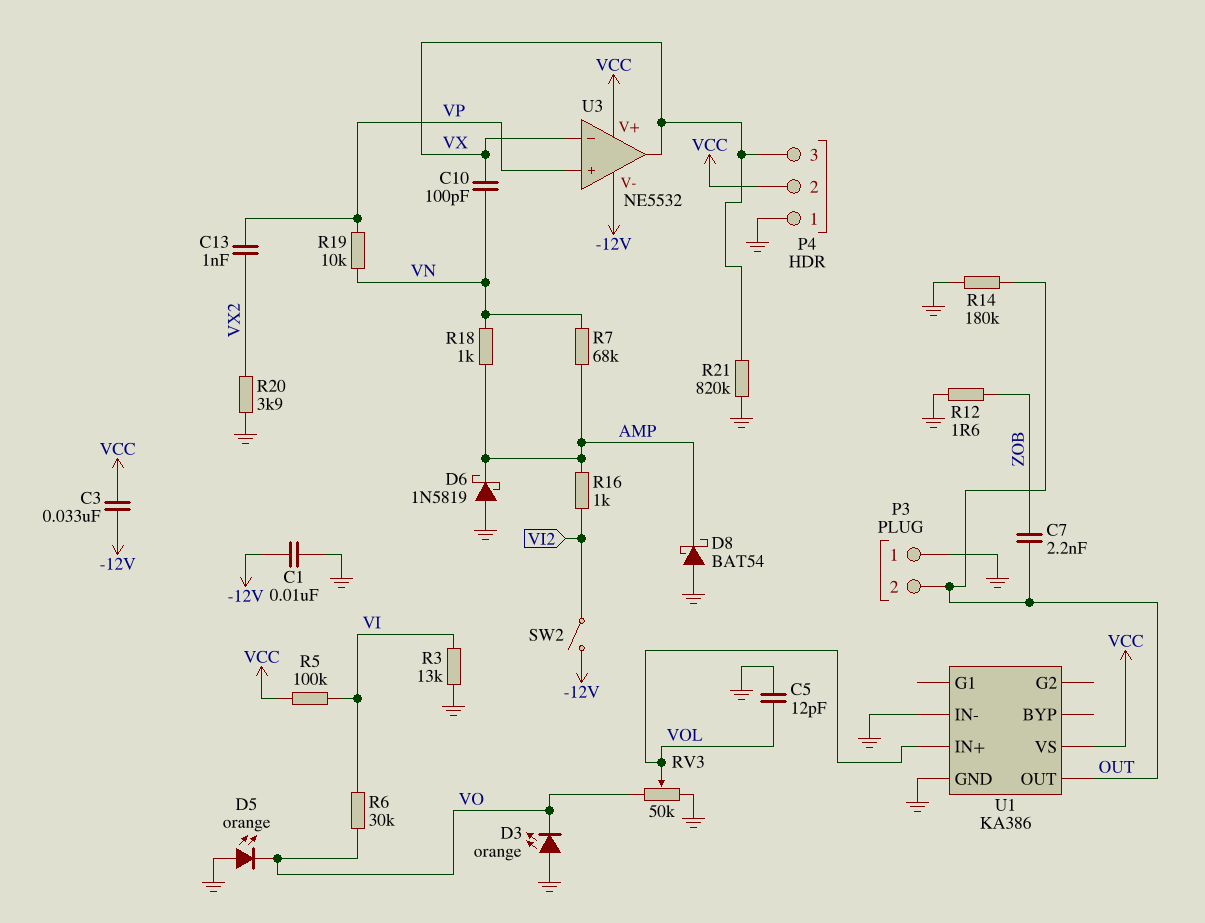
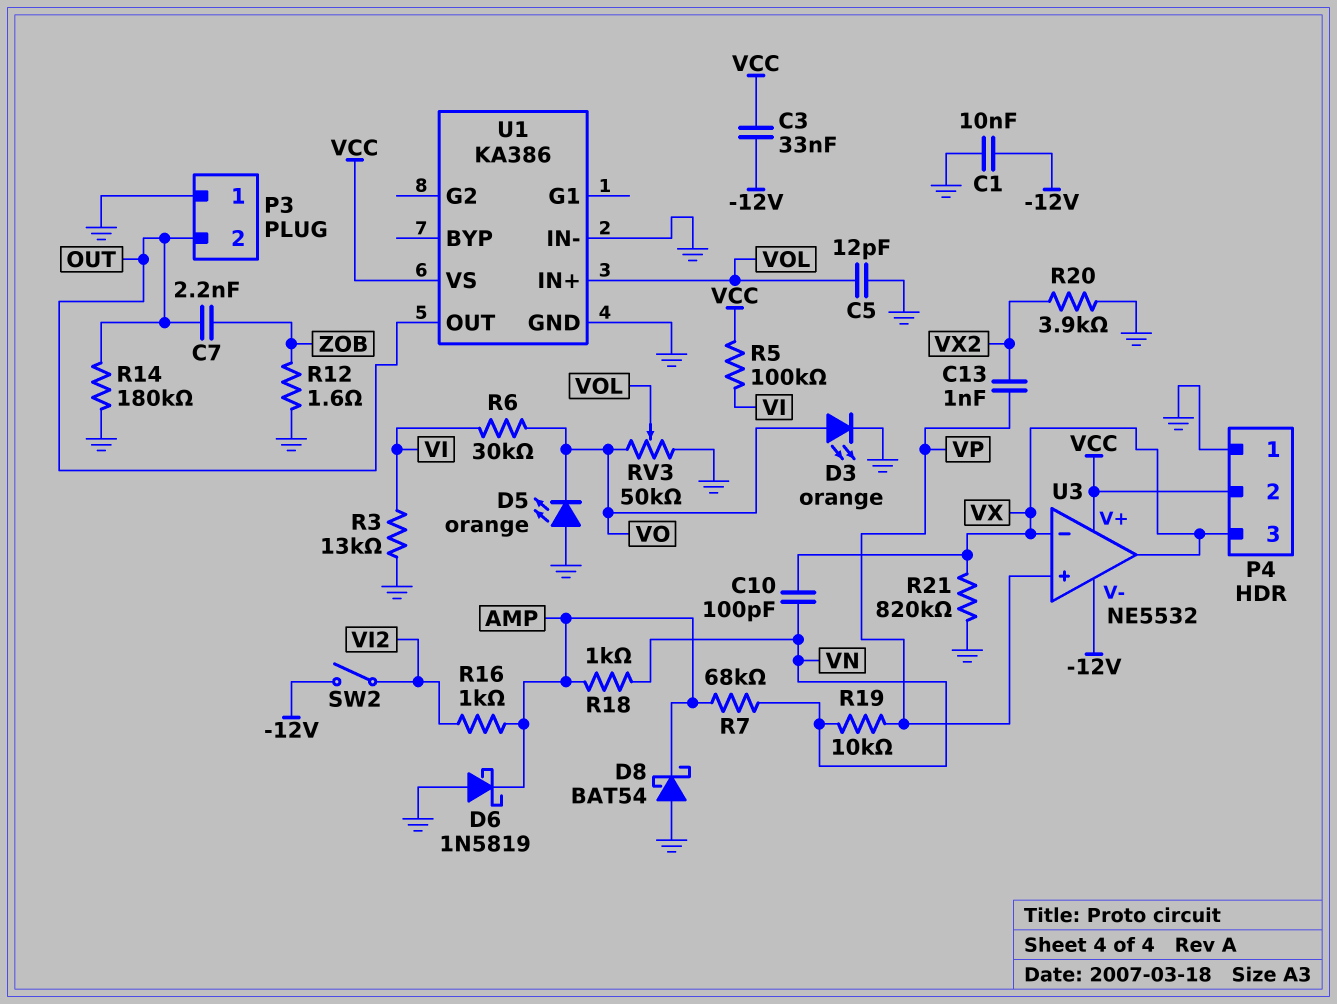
D3: LED orange (A GND, K VO) -> LED orange (A VO, K GND)

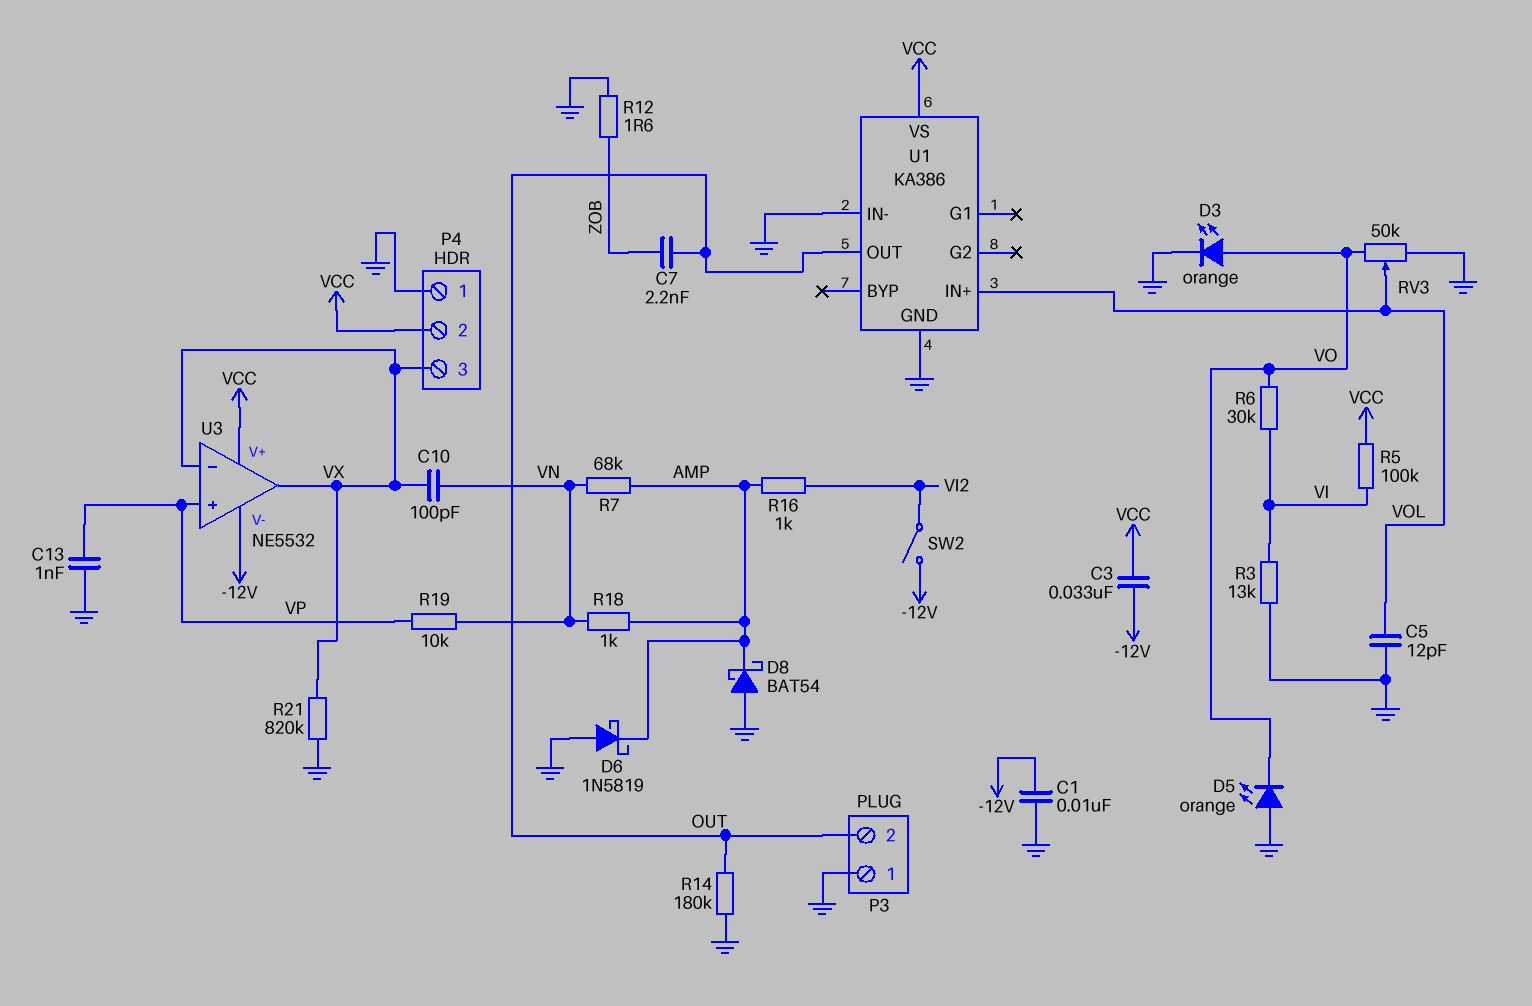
C13: 1nF (VP, VX2) -> 1nF (GND, VP)
R20: 3.9k (GND, VX2) -> none

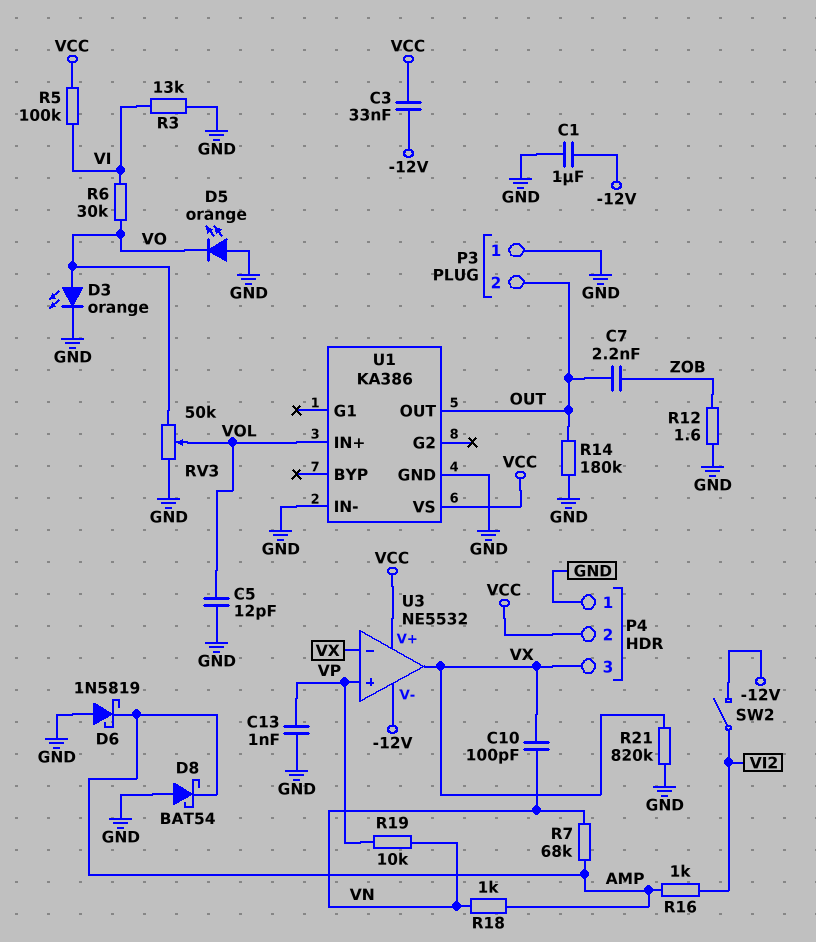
C1: 10nF (-12V, GND) -> 1uF (-12V, GND)

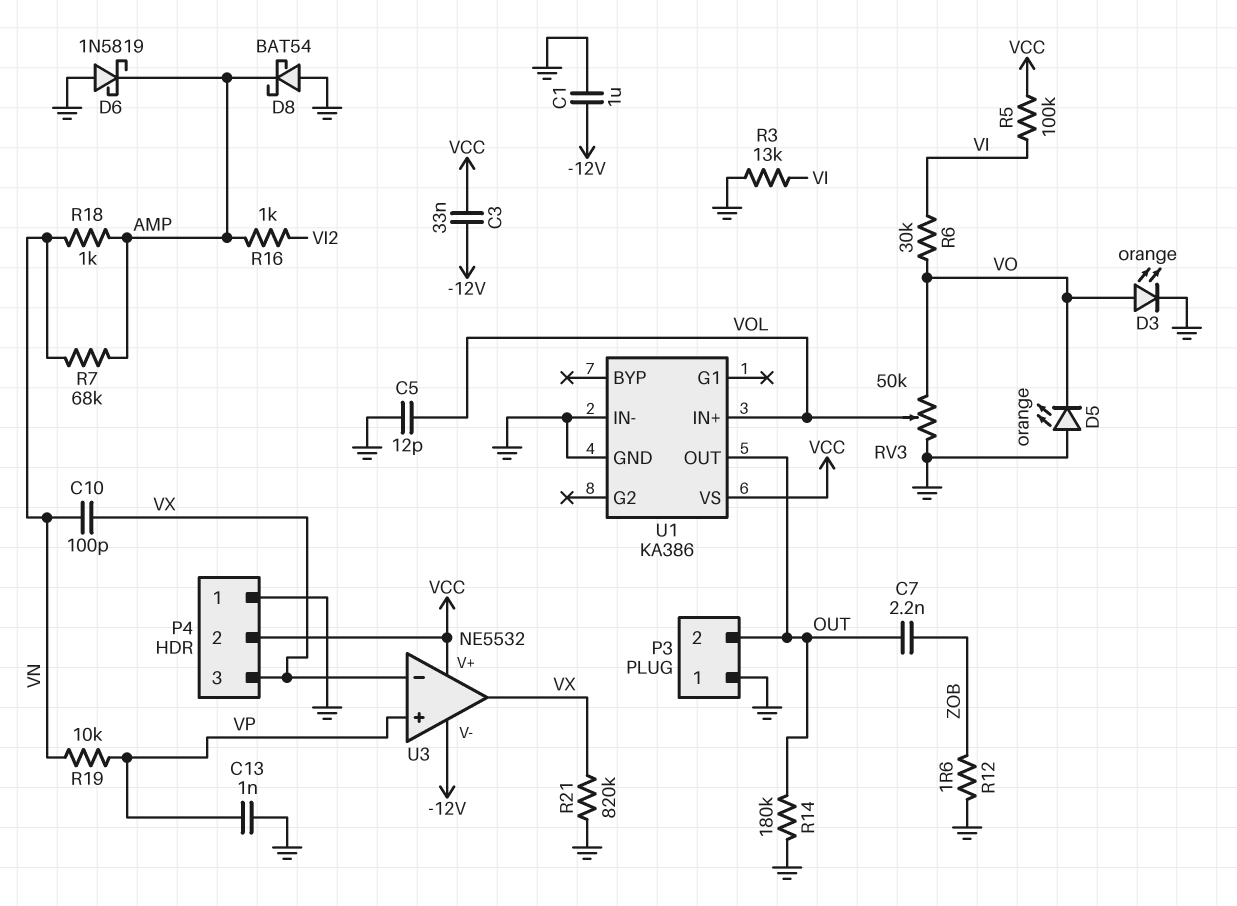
SW2: switch (-12V, VI2) -> none

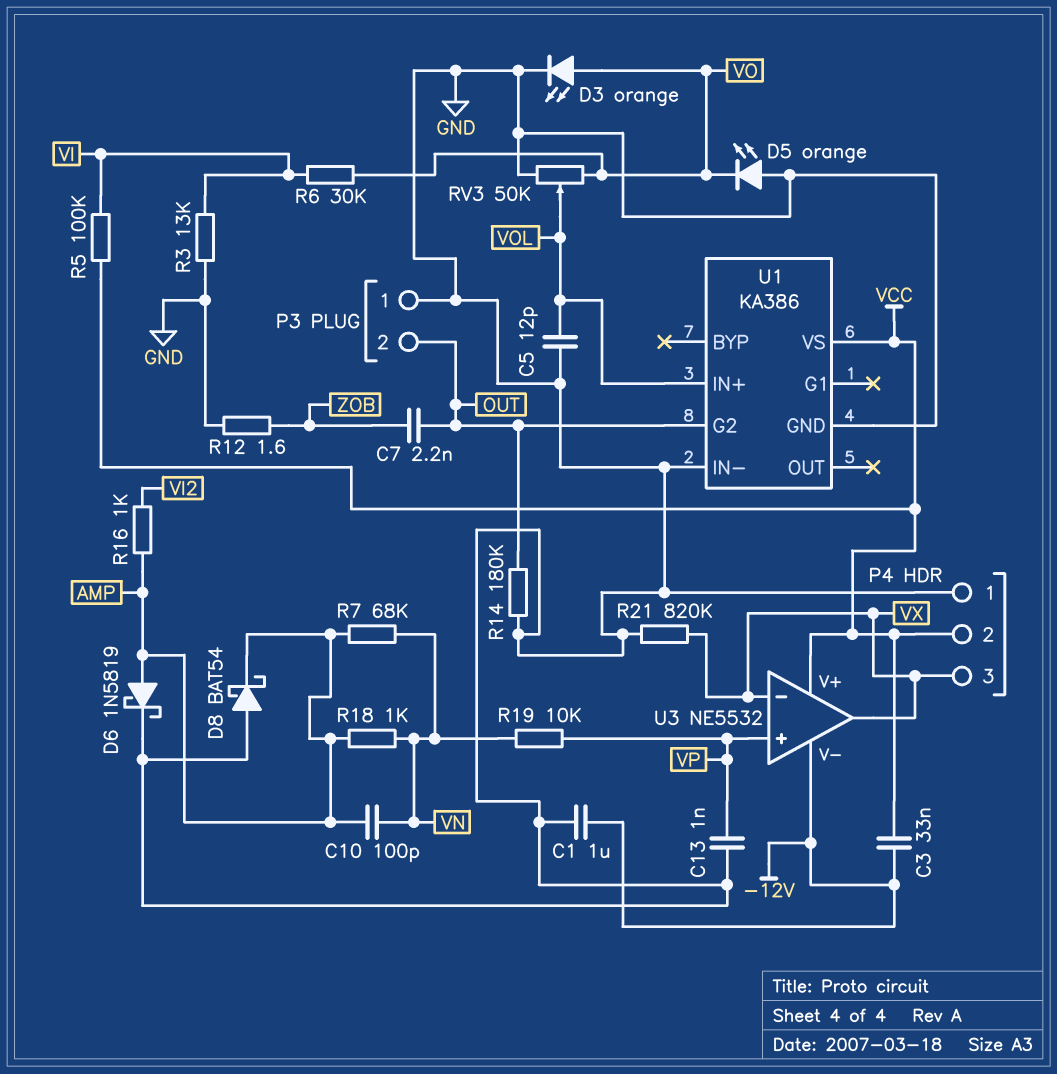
C10: 100pF (VN, VX) -> 100pF (AMP, VN)
D6: schottky 1N5819 (A GND, K AMP) -> schottky 1N5819 (A AMP, K GND)
U1 pin G2: none -> OUT
U1 pin OUT: OUT -> none

